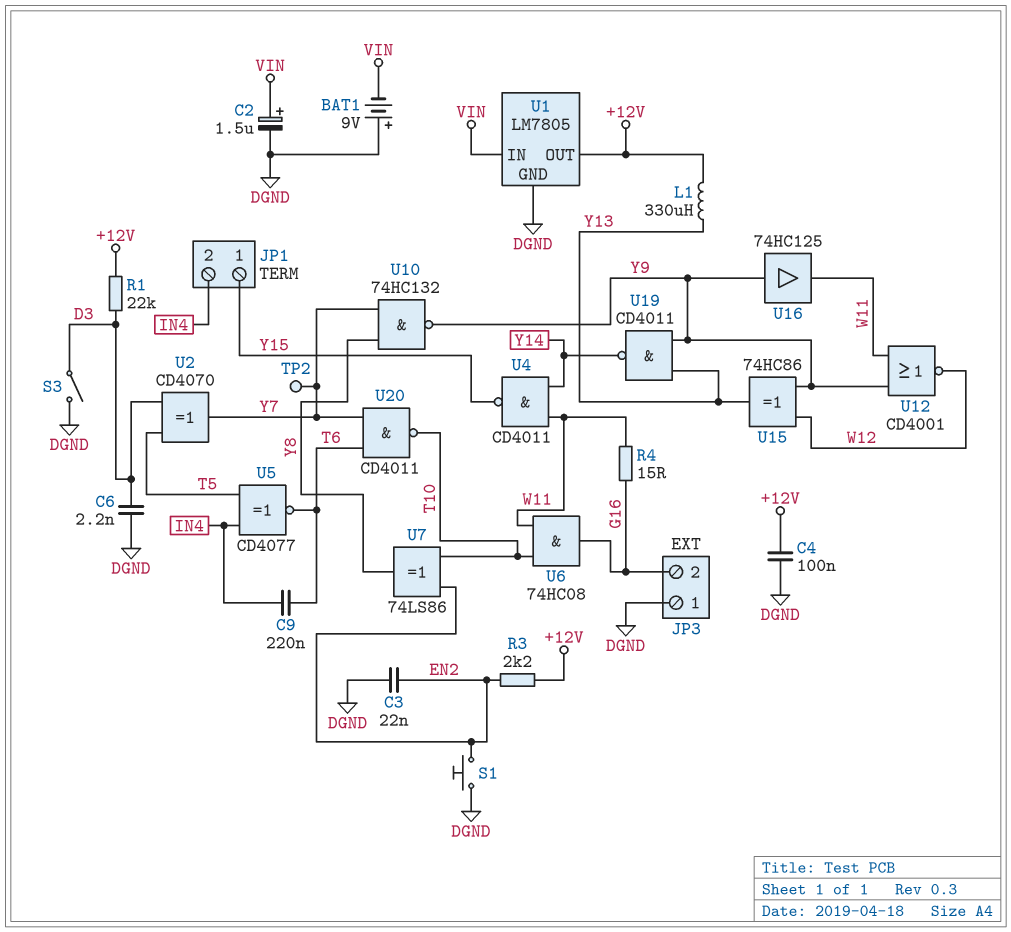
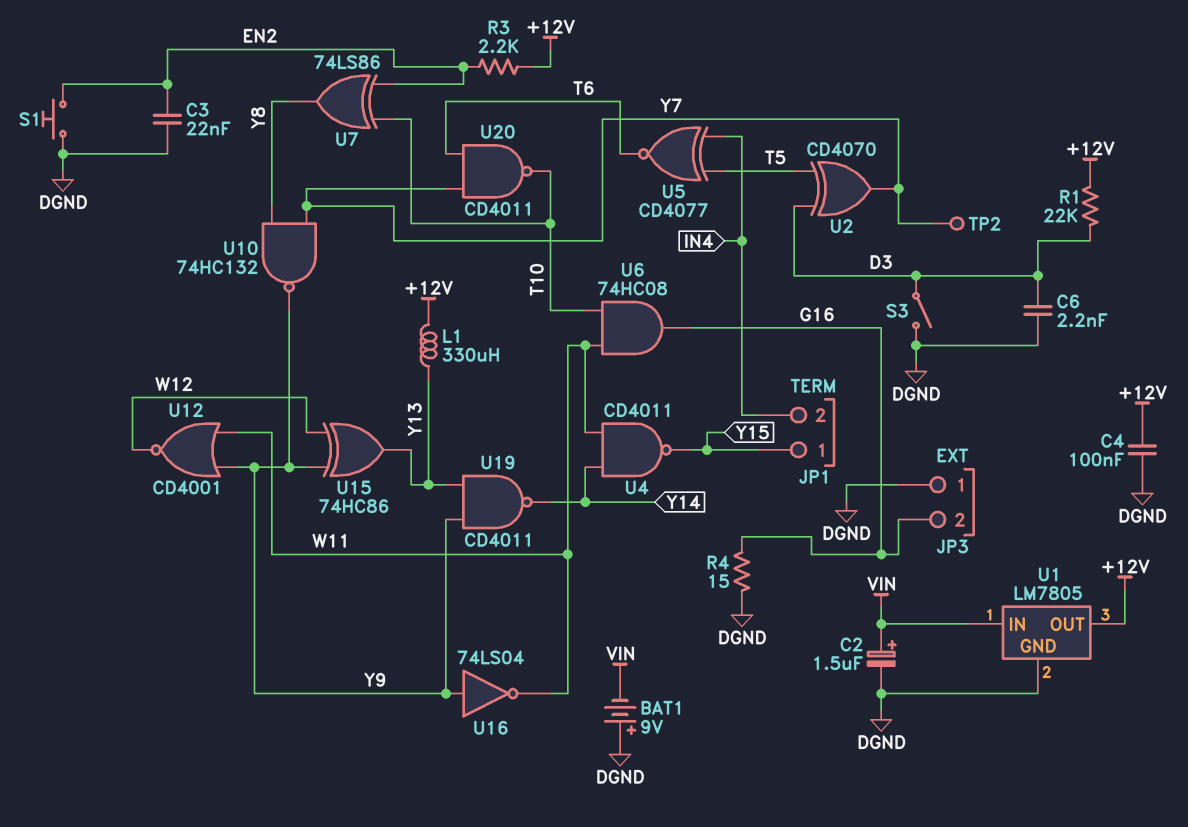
C9: 220nF (IN4, T6) -> none
R4: 15 (G16, W11) -> 15 (DGND, G16)
U16: buffer 74HC125 (in Y9, out W11) -> NOT 74LS04 (in Y9, out W11)

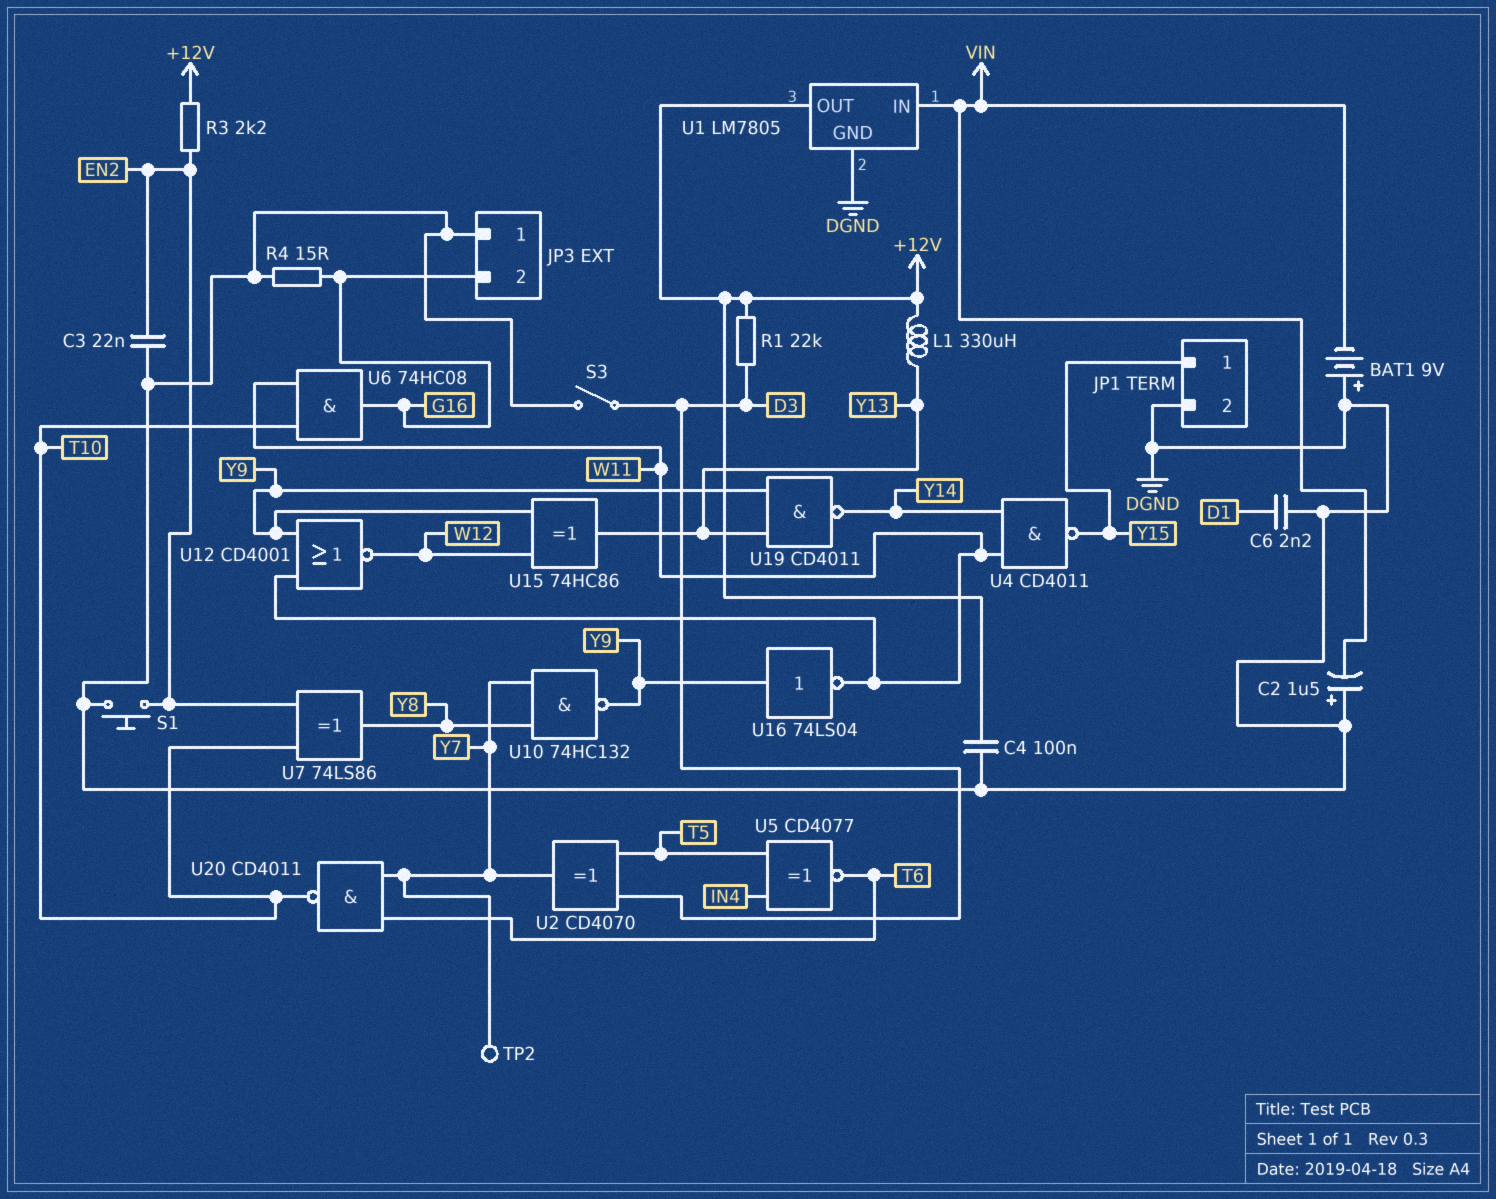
C2: 1.5uF (plus VIN, minus DGND) -> 1.5uF (plus DGND, minus VIN)
C6: 2.2nF (D3, DGND) -> 2.2nF (D1, DGND)
JP1 pin 2: IN4 -> DGND

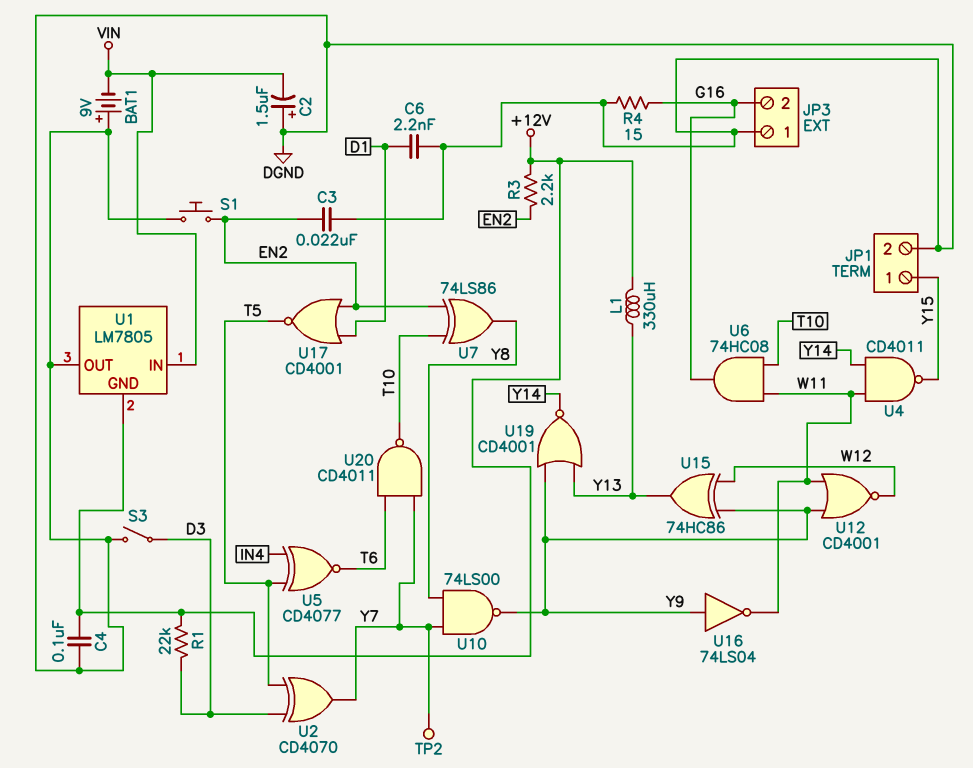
U1 pin GND: DGND -> +12V
U1 pin OUT: +12V -> DGND
U10: NAND 74HC132 (in Y7, in Y8, out Y9) -> NAND 74LS00 (in Y7, in Y8, out Y9)
U17: none -> NOR CD4001 (in D1, in EN2, out T5)
U19: NAND CD4011 (in Y9, in Y13, out Y14) -> NOR CD4001 (in Y9, in Y13, out Y14)

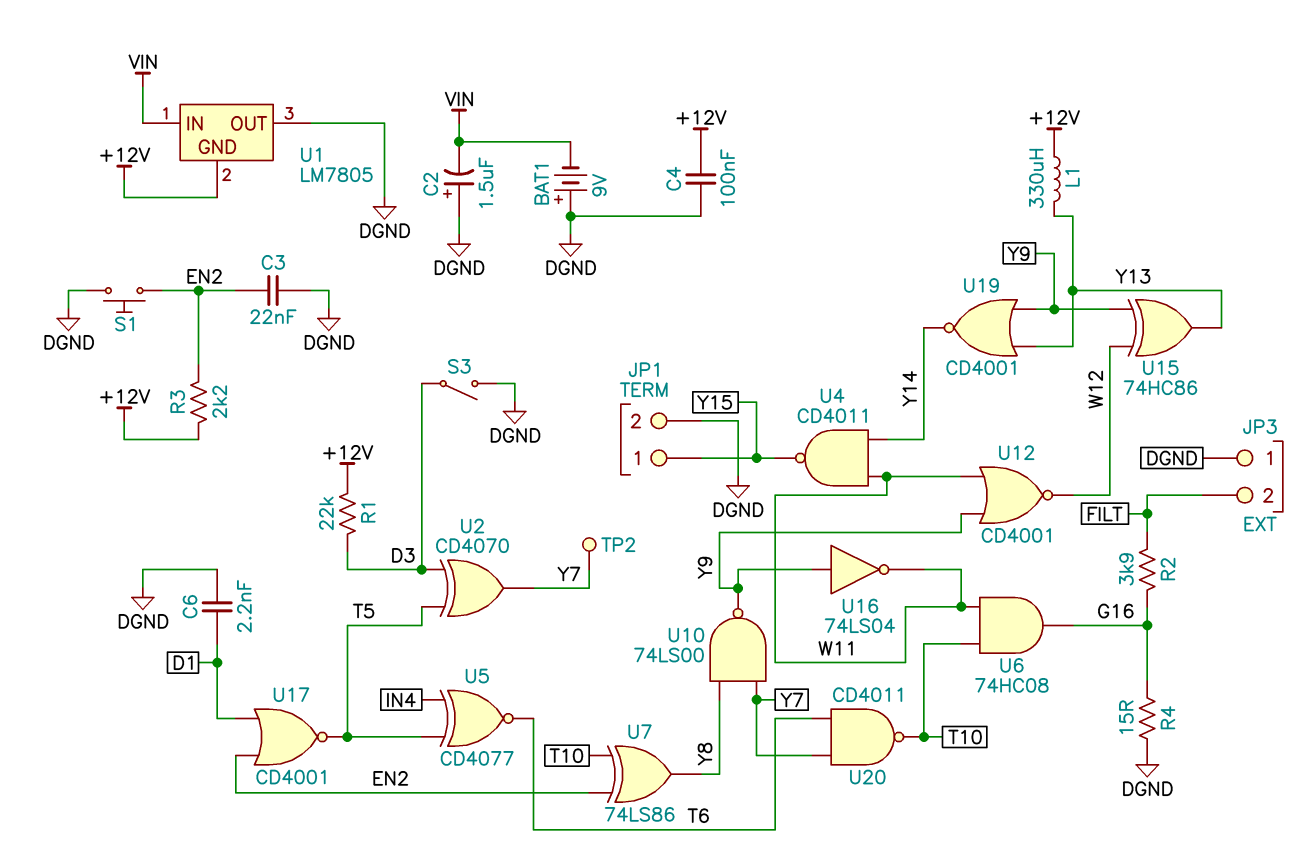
JP3 pin 2: G16 -> FILT
R2: none -> 3.9k (FILT, G16)

